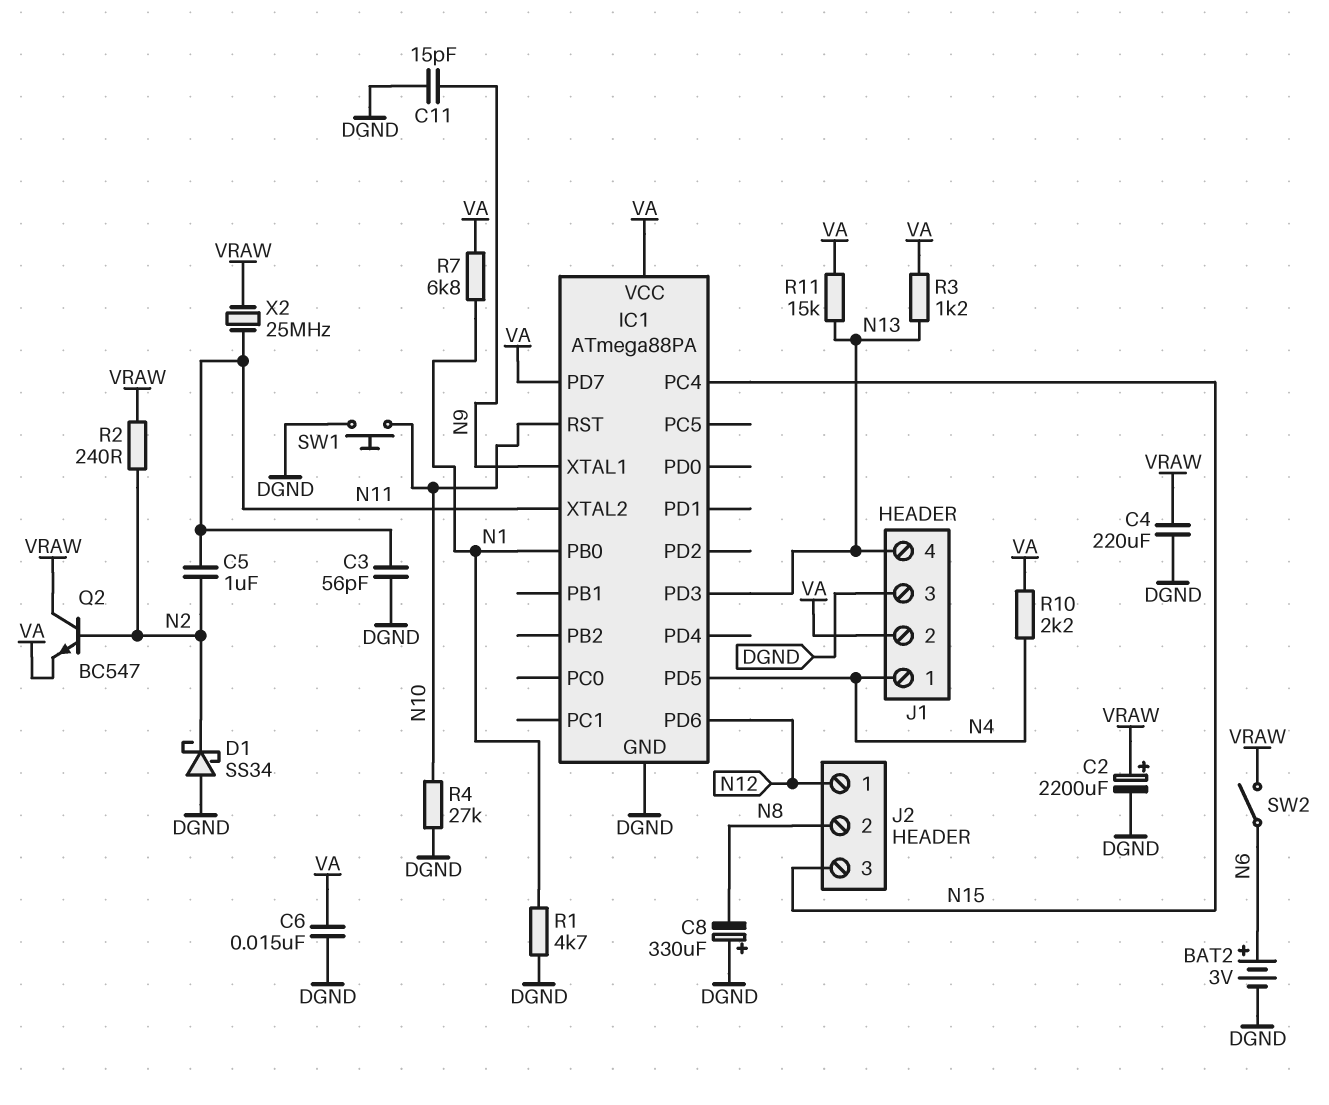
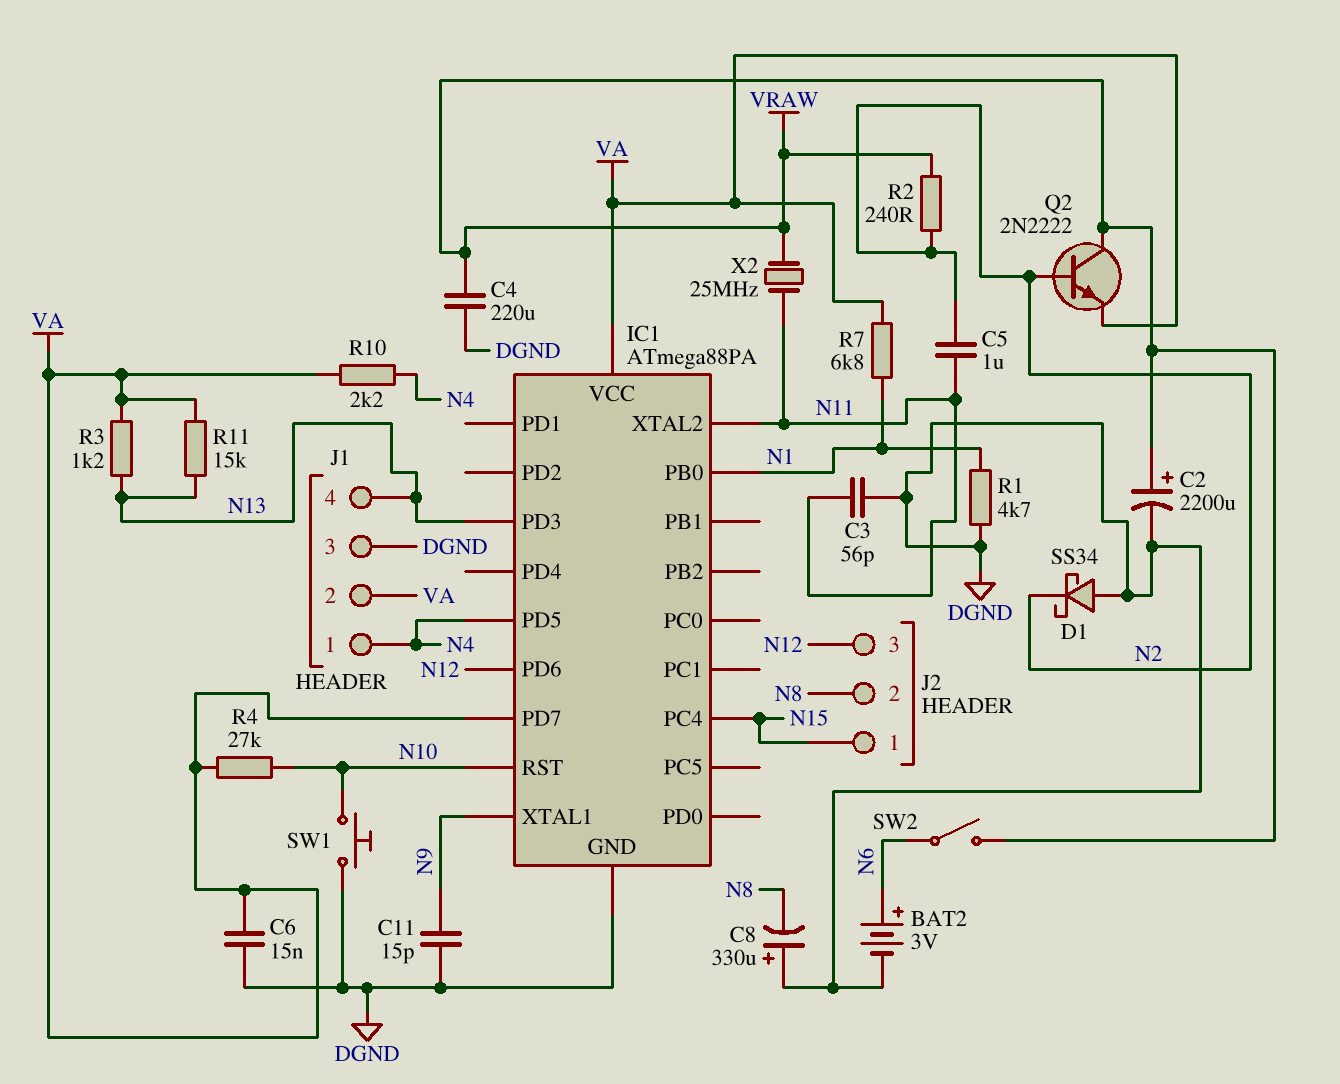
J2 pin 1: N12 -> N15
J2 pin 3: N15 -> N12
Q2: NPN BC547 (B N2, C VRAW, E VA) -> NPN 2N2222 (B N2, C VRAW, E VA)
R4: 27k (DGND, N10) -> 27k (N10, VA)

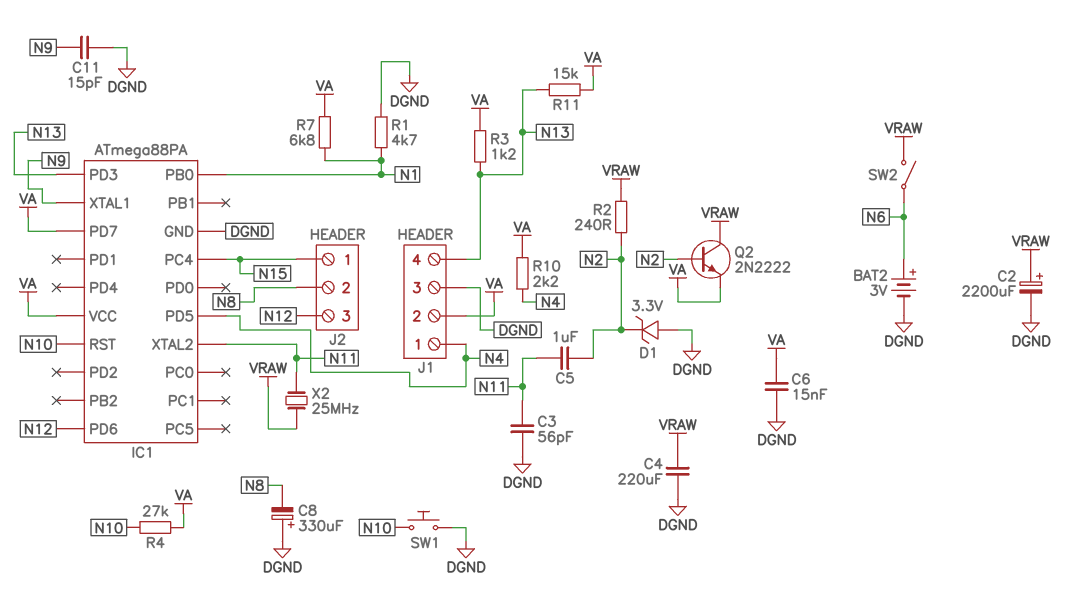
D1: schottky SS34 (A DGND, K N2) -> zener 3.3V (A DGND, K N2)

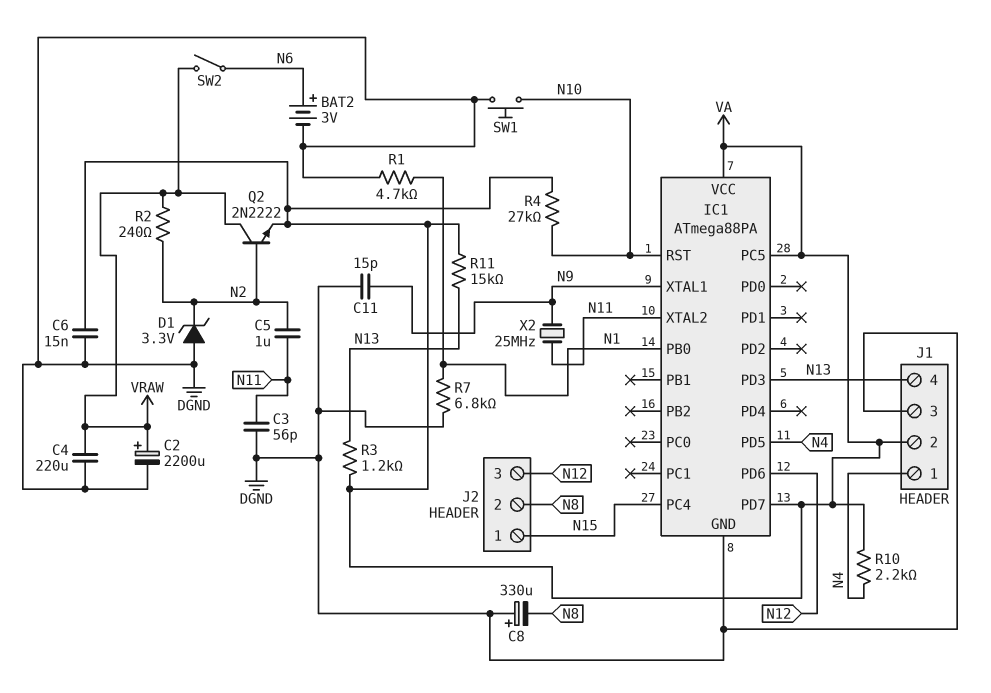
IC1 pin PC5: none -> VA
R7: 6.8k (N1, VA) -> 6.8k (DGND, N1)
X2: 25MHz (N11, VRAW) -> 25MHz (N9, N11)

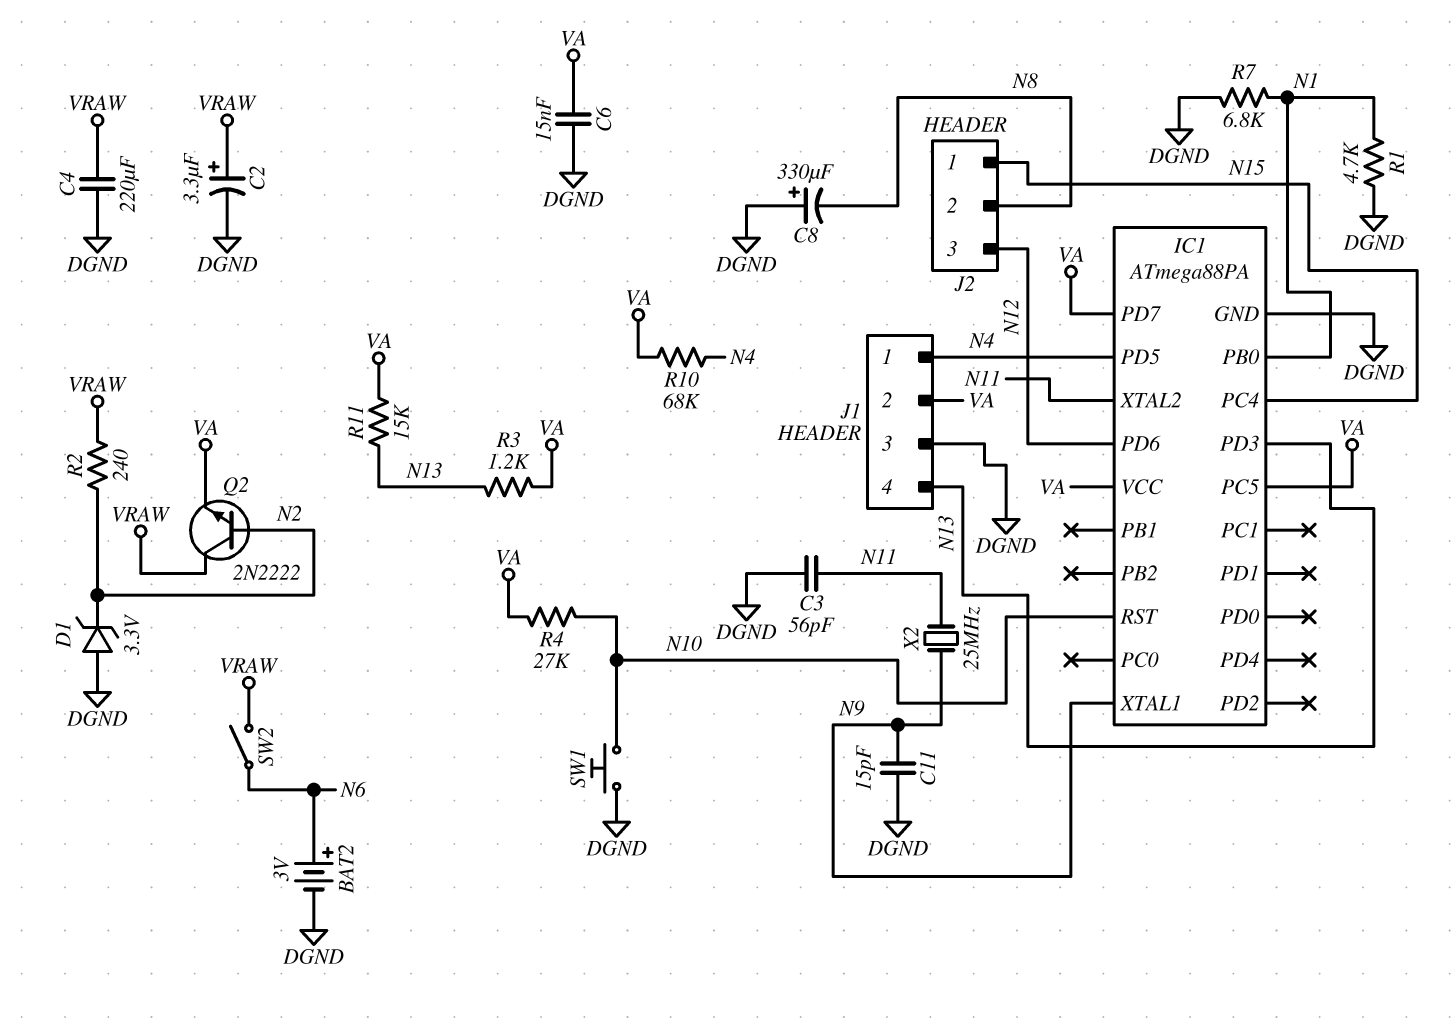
C2: 2200uF (plus VRAW, minus DGND) -> 3.3uF (plus VRAW, minus DGND)
C5: 1uF (N2, N11) -> none
R10: 2.2k (N4, VA) -> 68k (N4, VA)

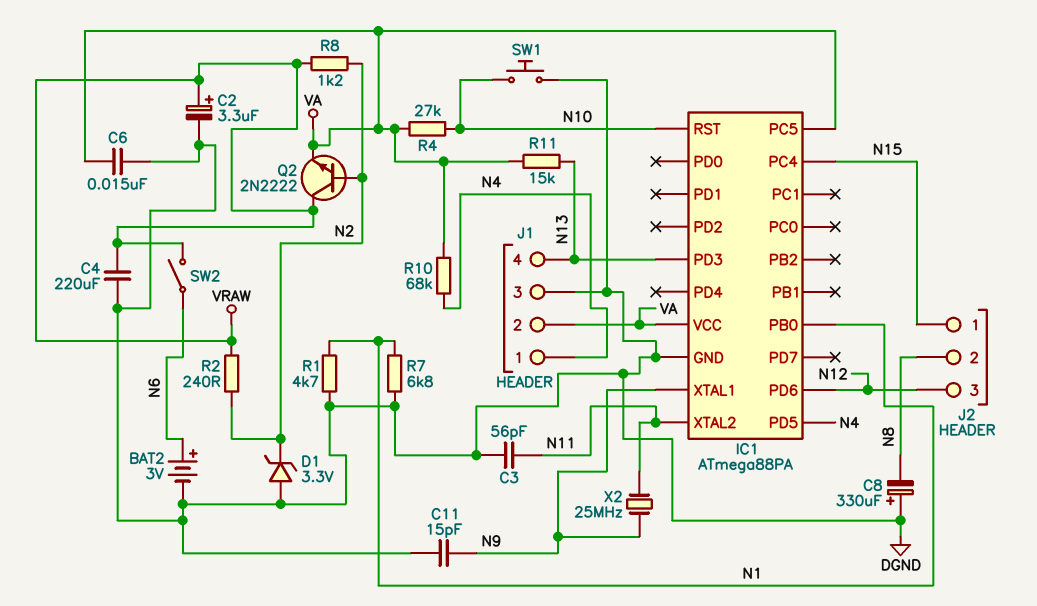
IC1 pin PD7: VA -> none
R3: 1.2k (N13, VA) -> none
R8: none -> 1.2k (N2, VRAW)

